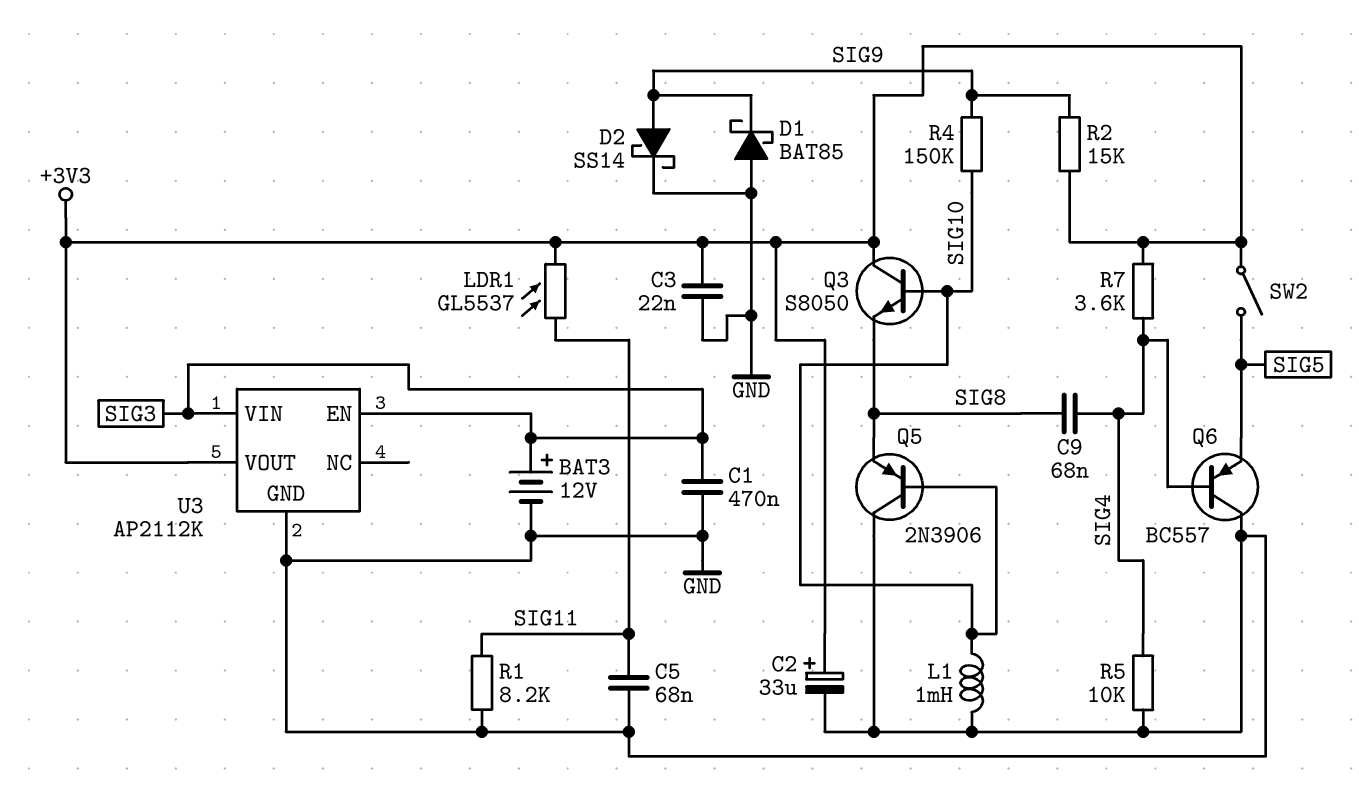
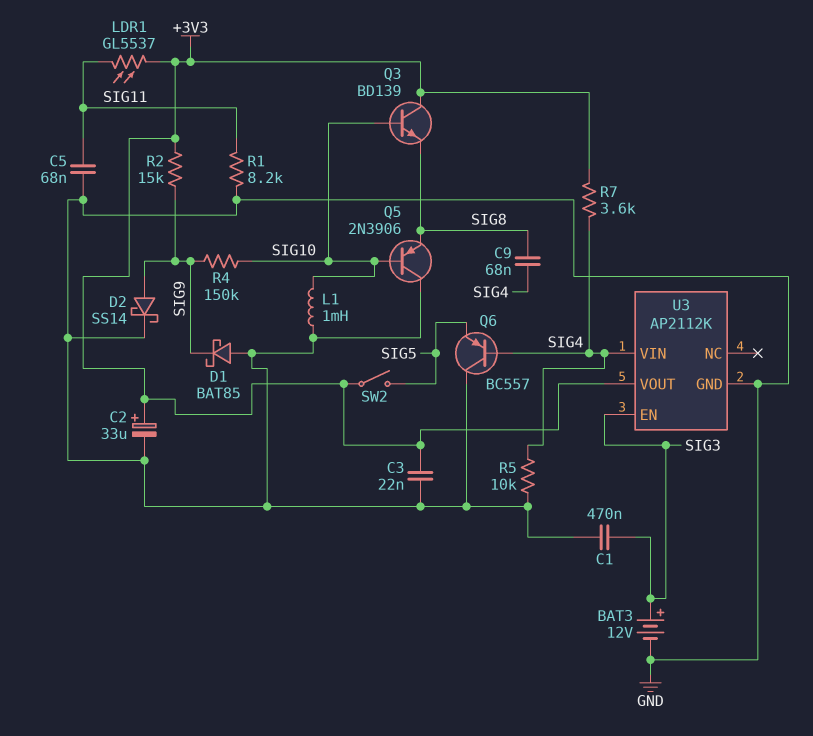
Q3: NPN S8050 (B SIG10, C +3V3, E SIG8) -> NPN BD139 (B SIG10, C +3V3, E SIG8)
U3 pin VIN: SIG3 -> SIG4

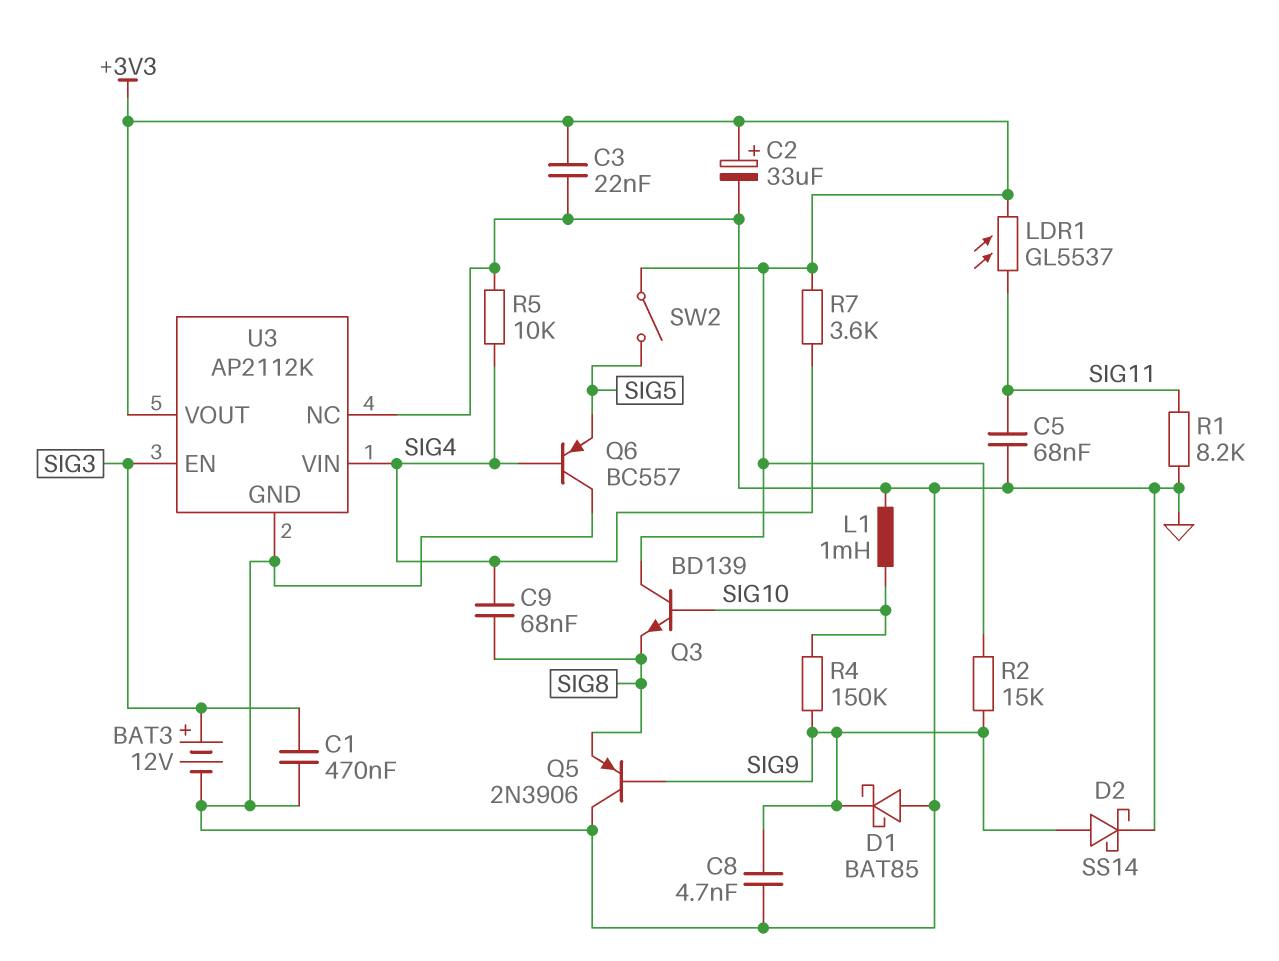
C8: none -> 4.7nF (GND, SIG9)
Q5: PNP 2N3906 (B SIG10, C GND, E SIG8) -> PNP 2N3906 (B SIG9, C GND, E SIG8)
U3 pin NC: none -> GND

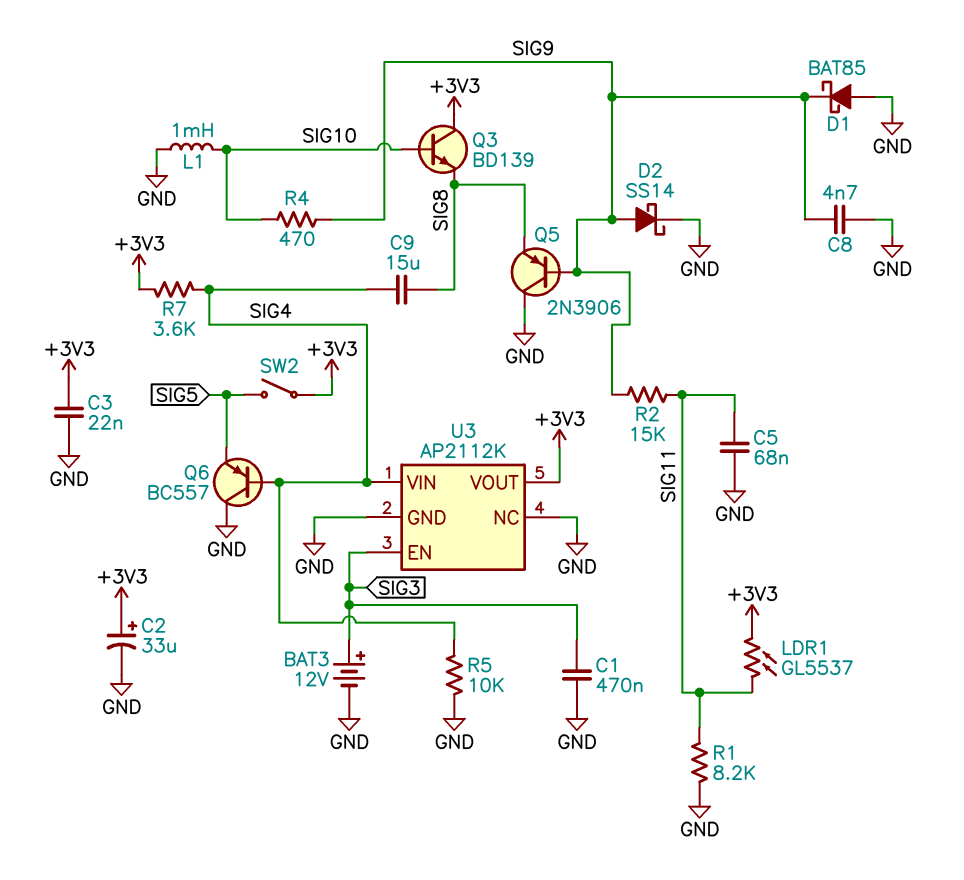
C9: 68nF (SIG4, SIG8) -> 15uF (SIG4, SIG8)
R2: 15k (+3V3, SIG9) -> 15k (SIG9, SIG11)
R4: 150k (SIG9, SIG10) -> 470 (SIG9, SIG10)

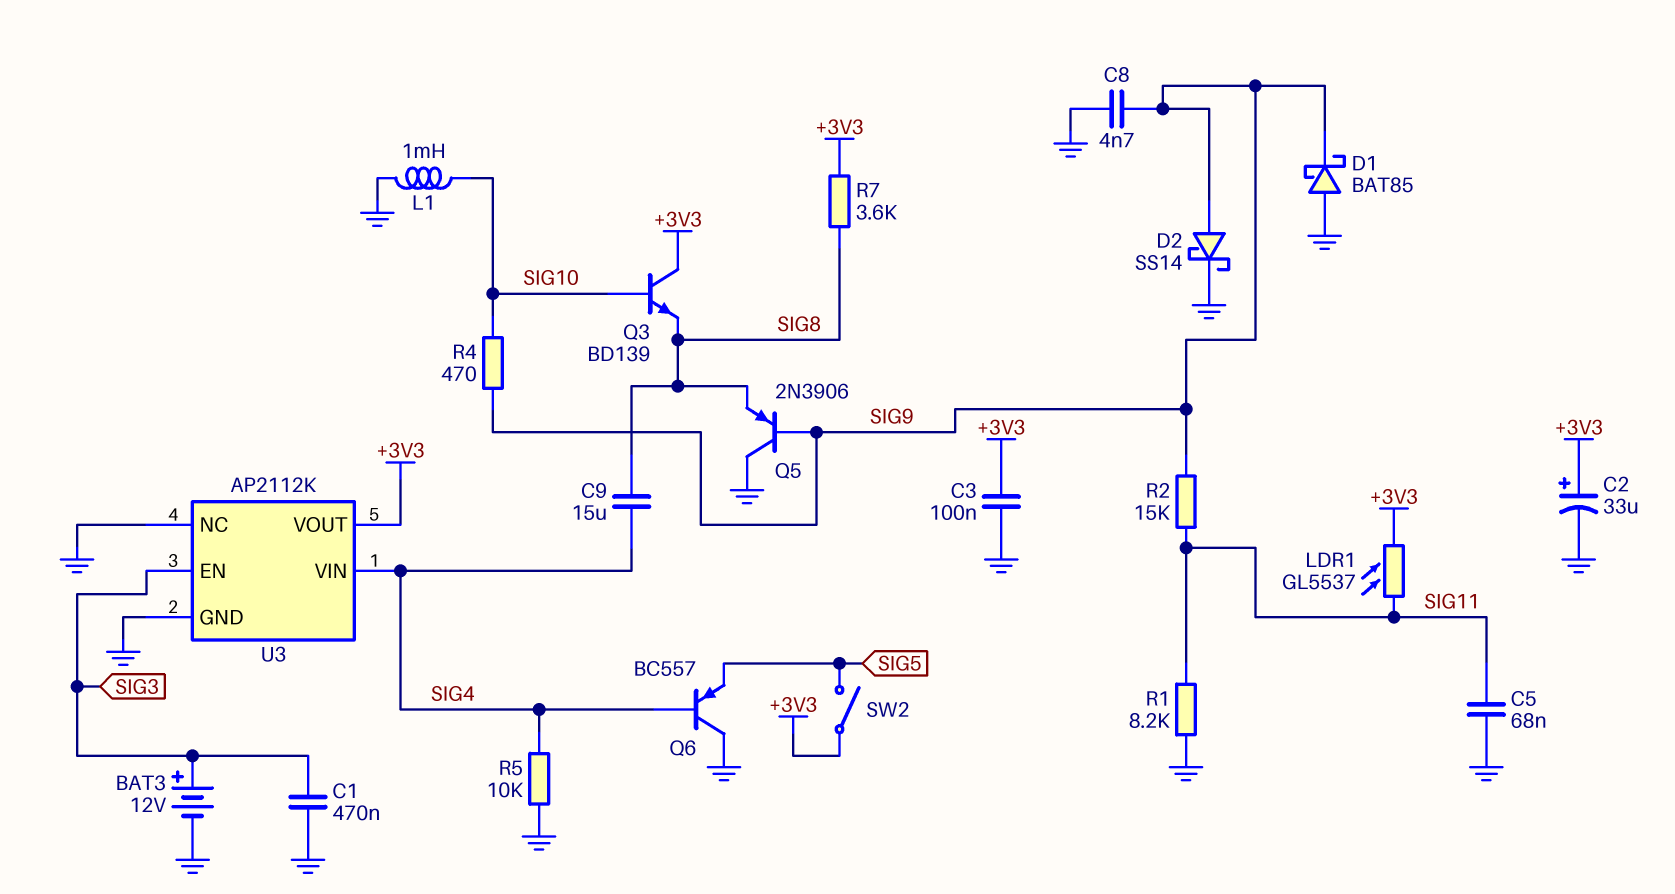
C3: 22nF (+3V3, GND) -> 100nF (+3V3, GND)
R7: 3.6k (+3V3, SIG4) -> 3.6k (+3V3, SIG8)

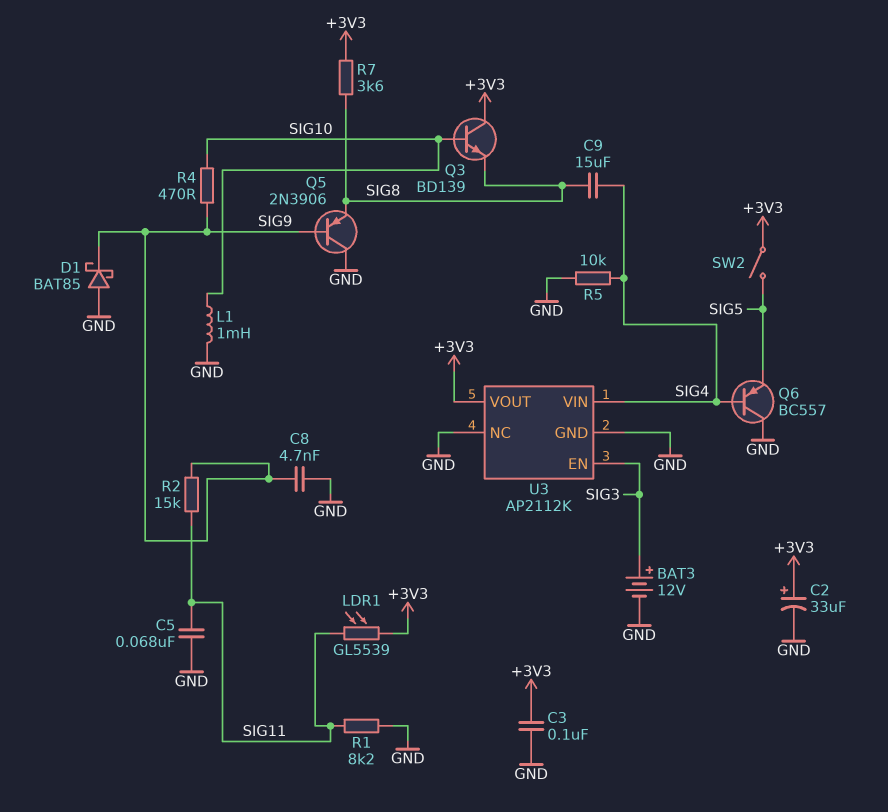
C1: 470nF (GND, SIG3) -> none
D2: schottky SS14 (A SIG9, K GND) -> none
LDR1: GL5537 (+3V3, SIG11) -> GL5539 (+3V3, SIG11)

